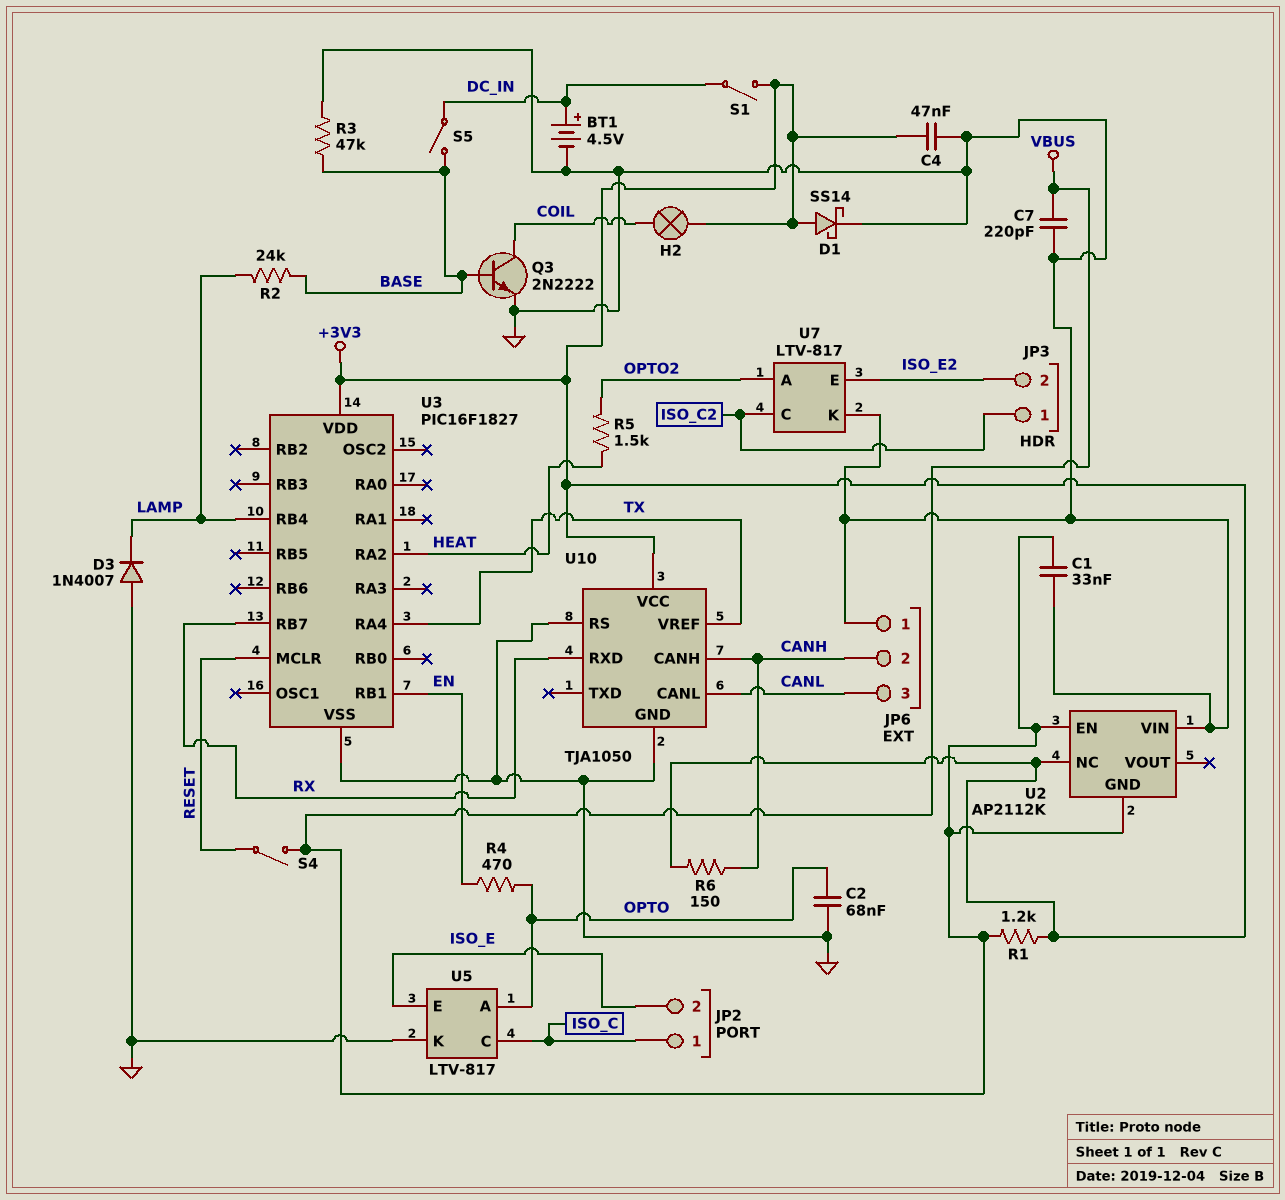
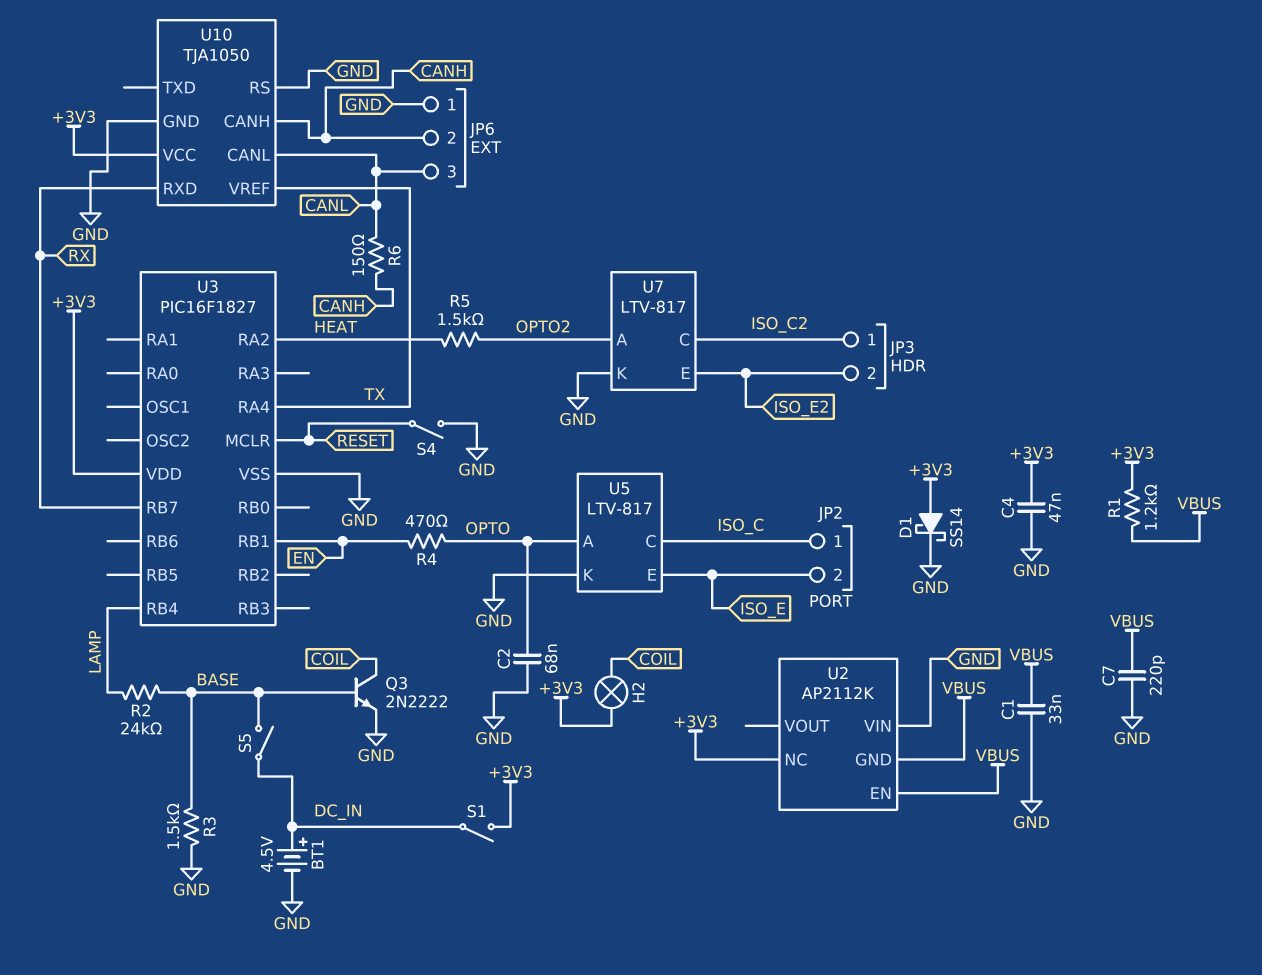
D3: diode 1N4007 (A GND, K LAMP) -> none
R3: 47k (BASE, GND) -> 1.5k (BASE, GND)
R6: 150 (+3V3, CANH) -> 150 (CANH, CANL)
S4: switch (RESET, VBUS) -> switch (GND, RESET)

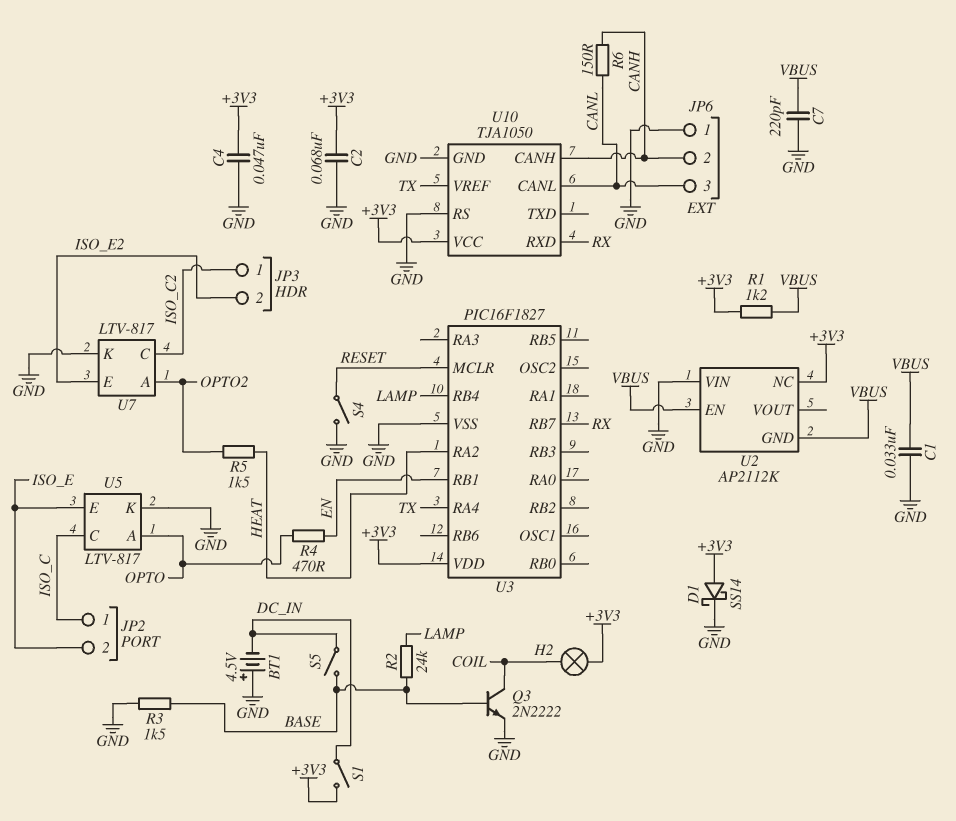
BT1: 4.5V (plus DC_IN, minus GND) -> 4.5V (plus GND, minus DC_IN)
C2: 68nF (GND, OPTO) -> 68nF (+3V3, GND)

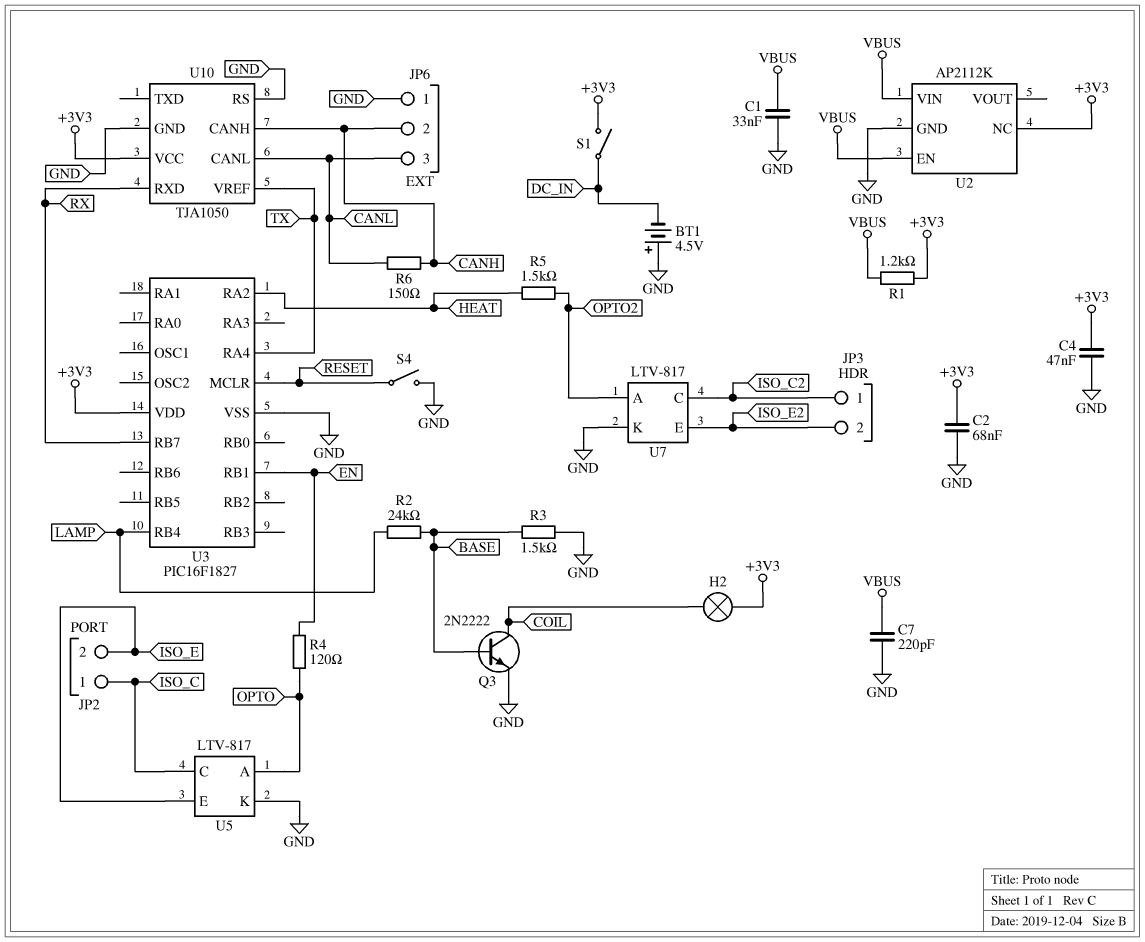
D1: schottky SS14 (A +3V3, K GND) -> none
R4: 470 (EN, OPTO) -> 120 (EN, OPTO)
S5: switch (BASE, DC_IN) -> none
U2 pin GND: VBUS -> GND
U2 pin VIN: GND -> VBUS

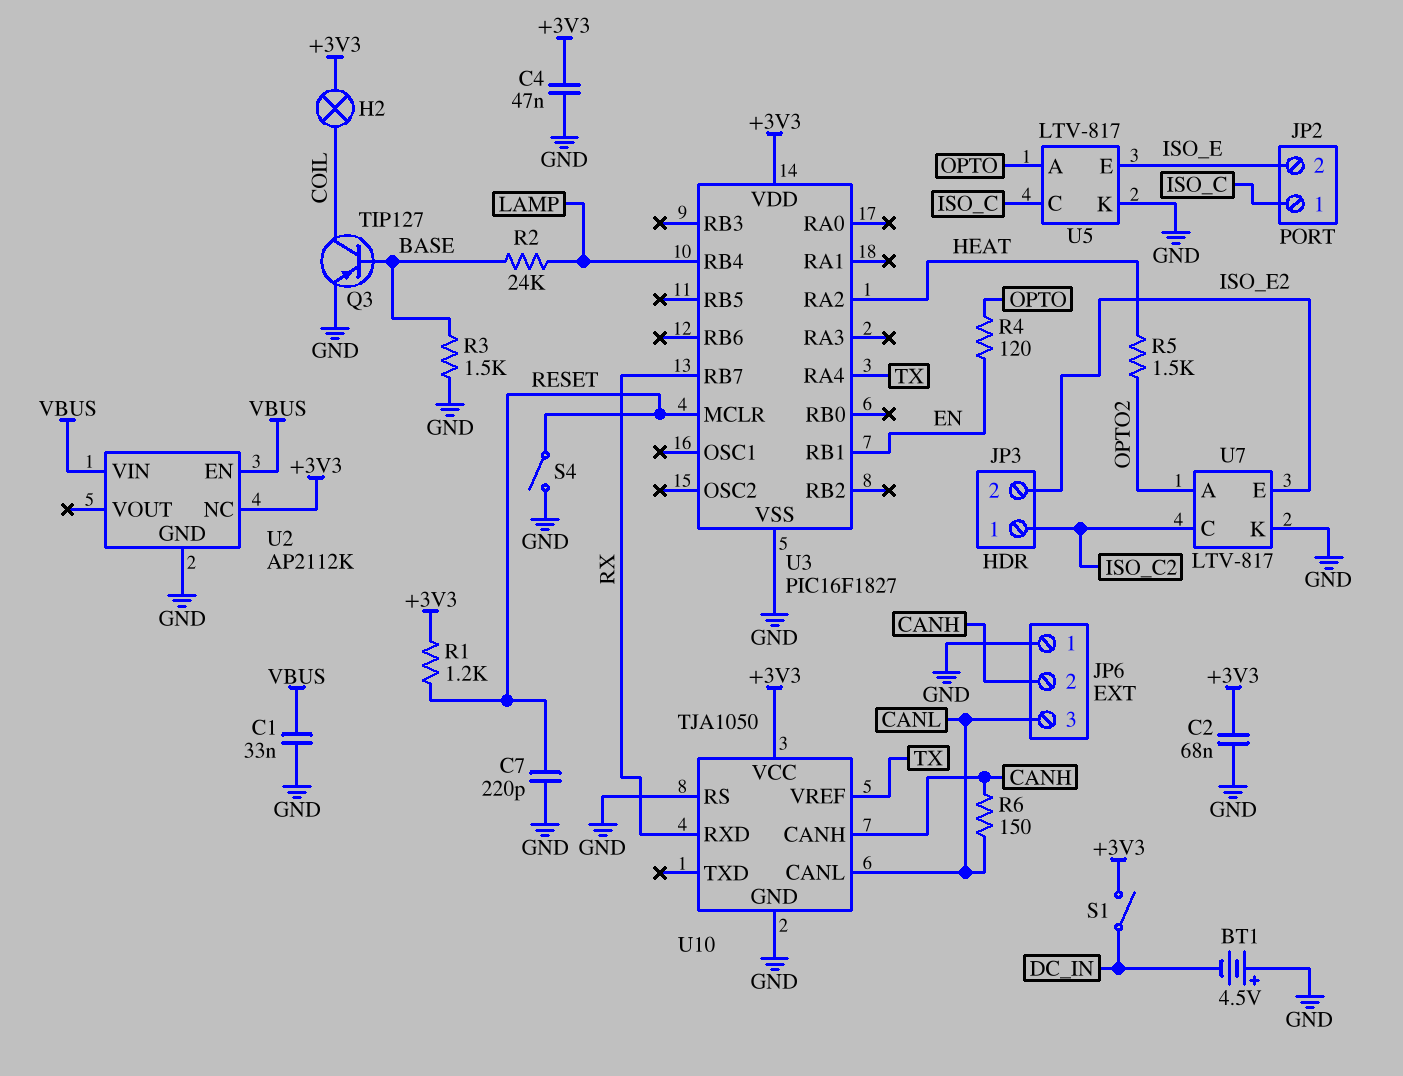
C7: 220pF (GND, VBUS) -> 220pF (GND, RESET)
Q3: NPN 2N2222 (B BASE, C COIL, E GND) -> PNP TIP127 (B BASE, C COIL, E GND)
R1: 1.2k (+3V3, VBUS) -> 1.2k (+3V3, RESET)

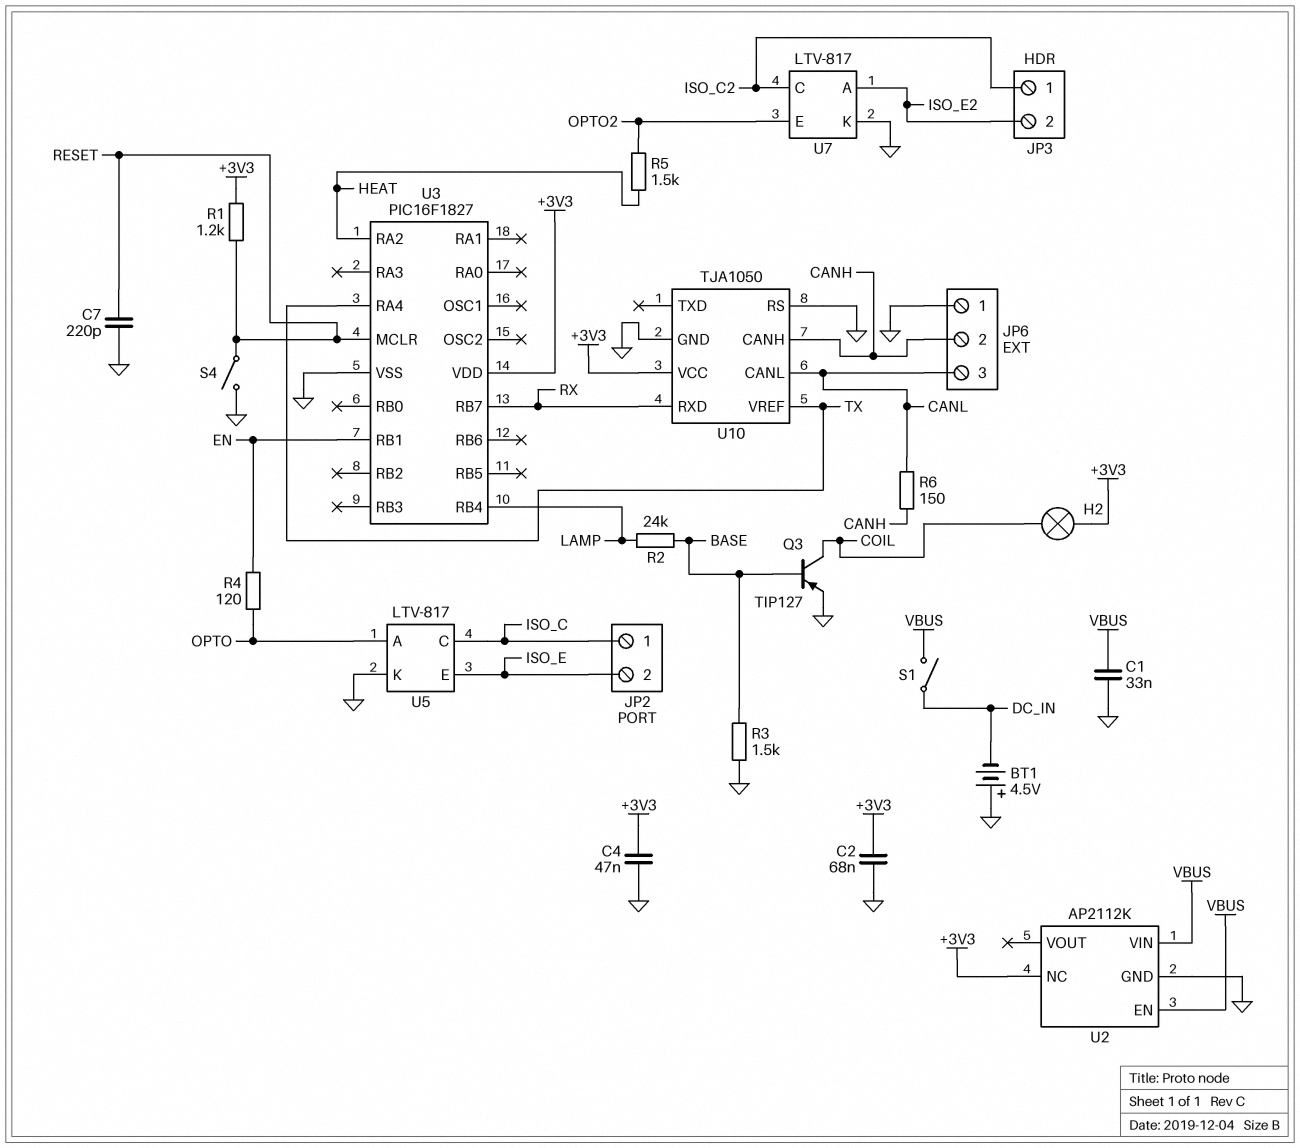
S1: switch (+3V3, DC_IN) -> switch (DC_IN, VBUS)
U7 pin A: OPTO2 -> ISO_E2
U7 pin E: ISO_E2 -> OPTO2

